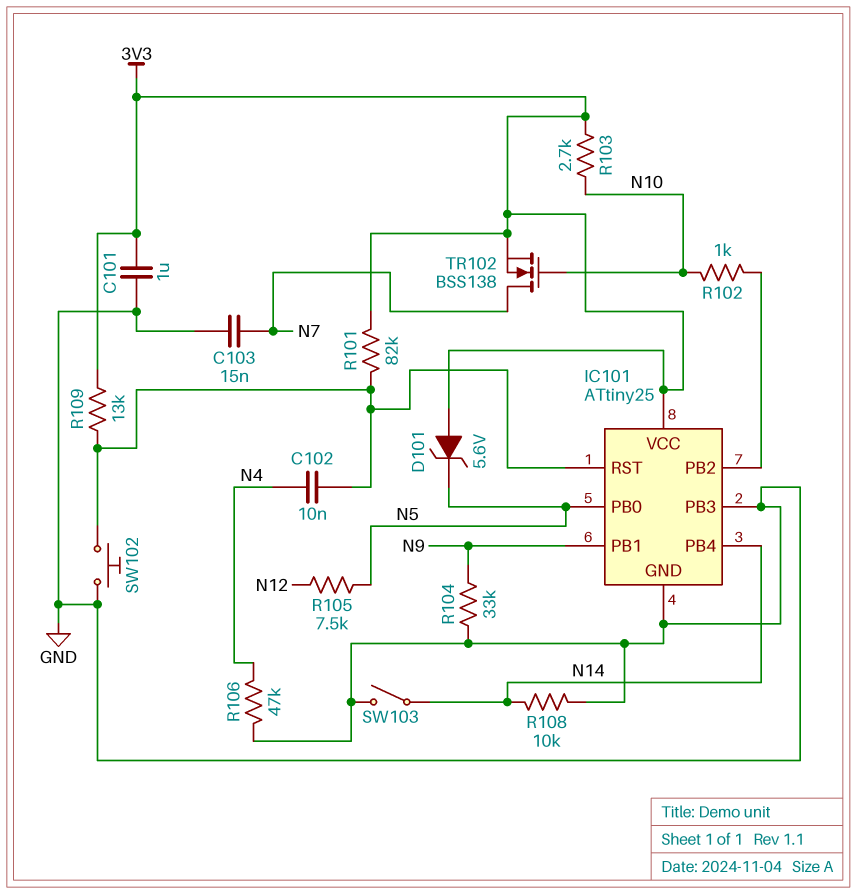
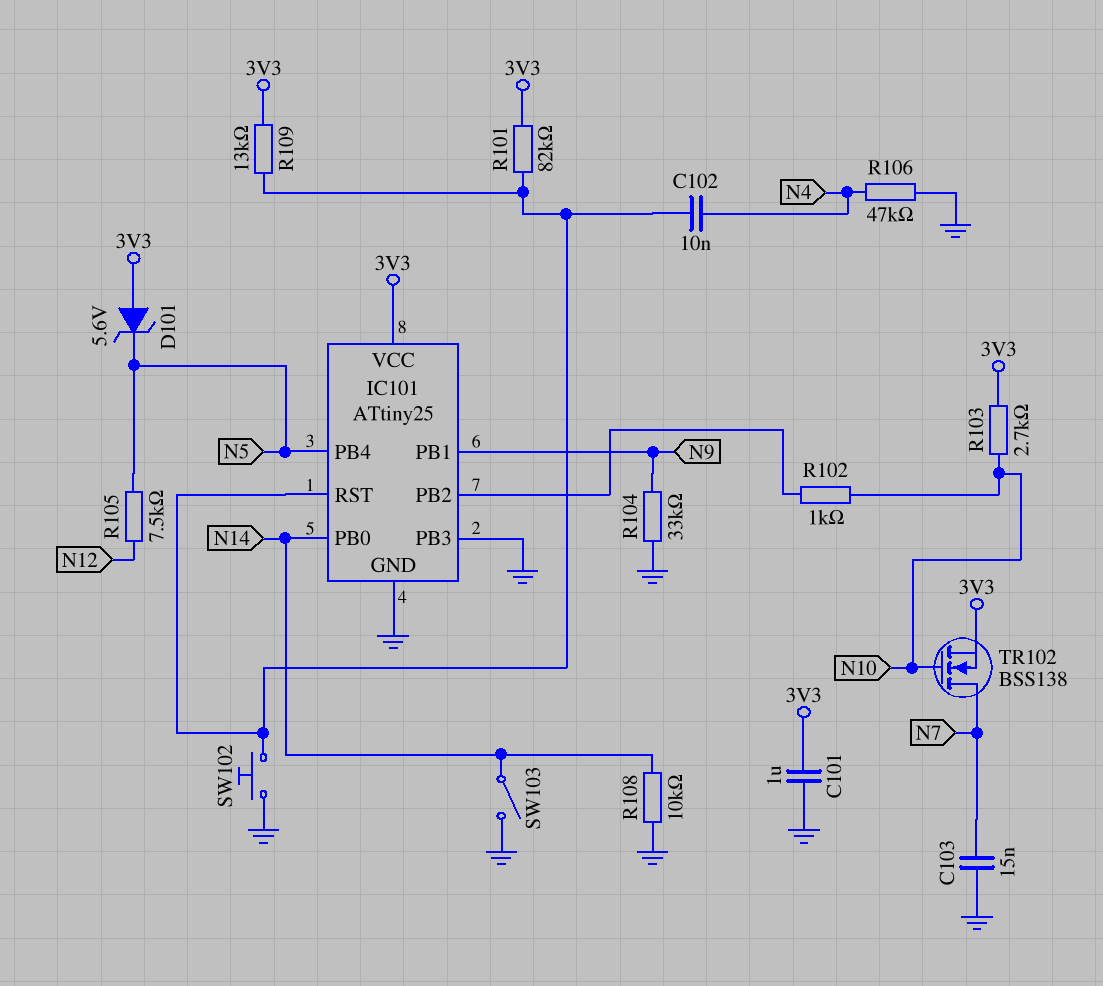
IC101 pin PB0: N5 -> N14
IC101 pin PB4: N14 -> N5

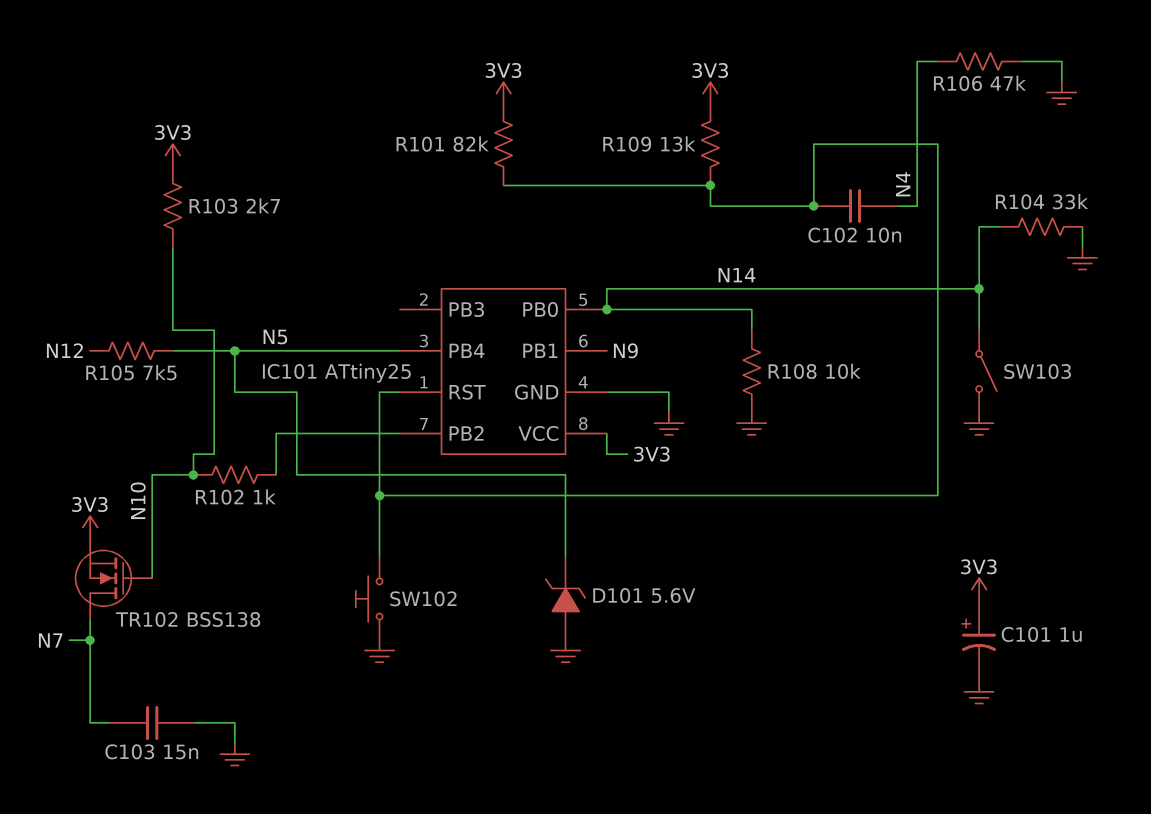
C101: 1uF (3V3, GND) -> 1uF (plus 3V3, minus GND)
D101: zener 5.6V (A 3V3, K N5) -> zener 5.6V (A GND, K N5)
IC101 pin PB3: GND -> none
R104: 33k (GND, N9) -> 33k (GND, N14)

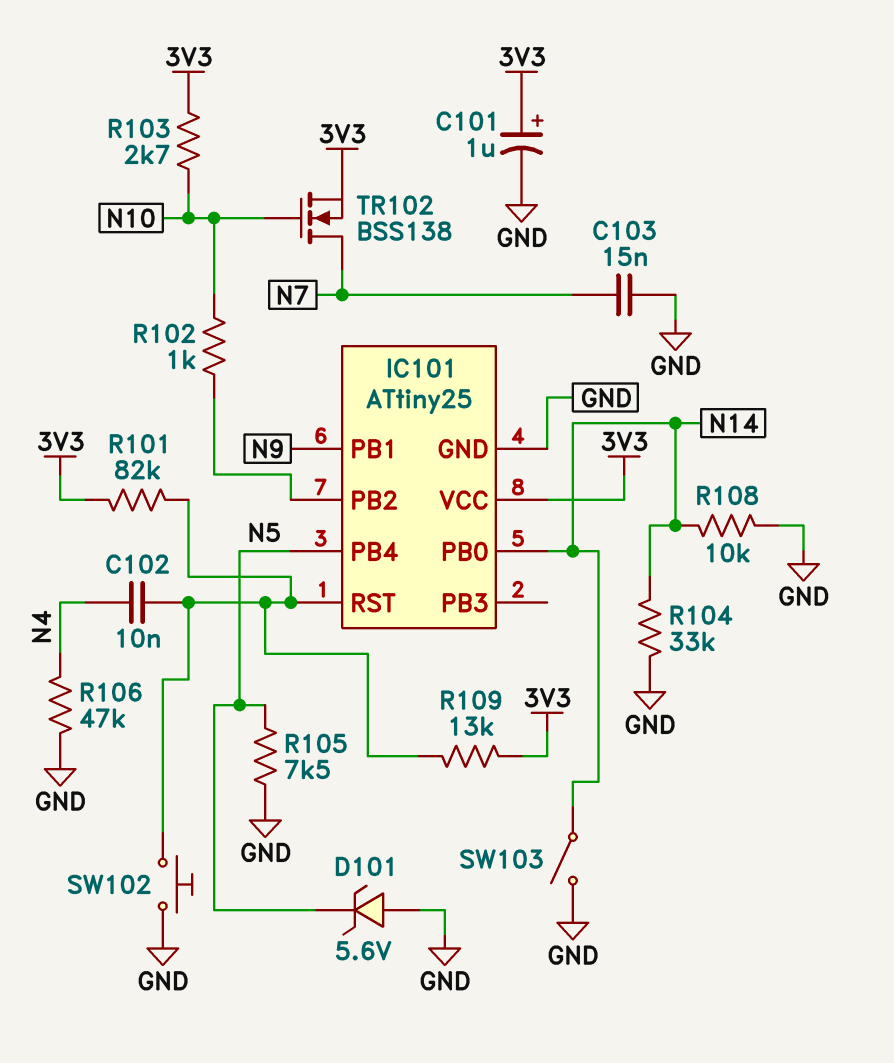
R105: 7.5k (N5, N12) -> 7.5k (GND, N5)

